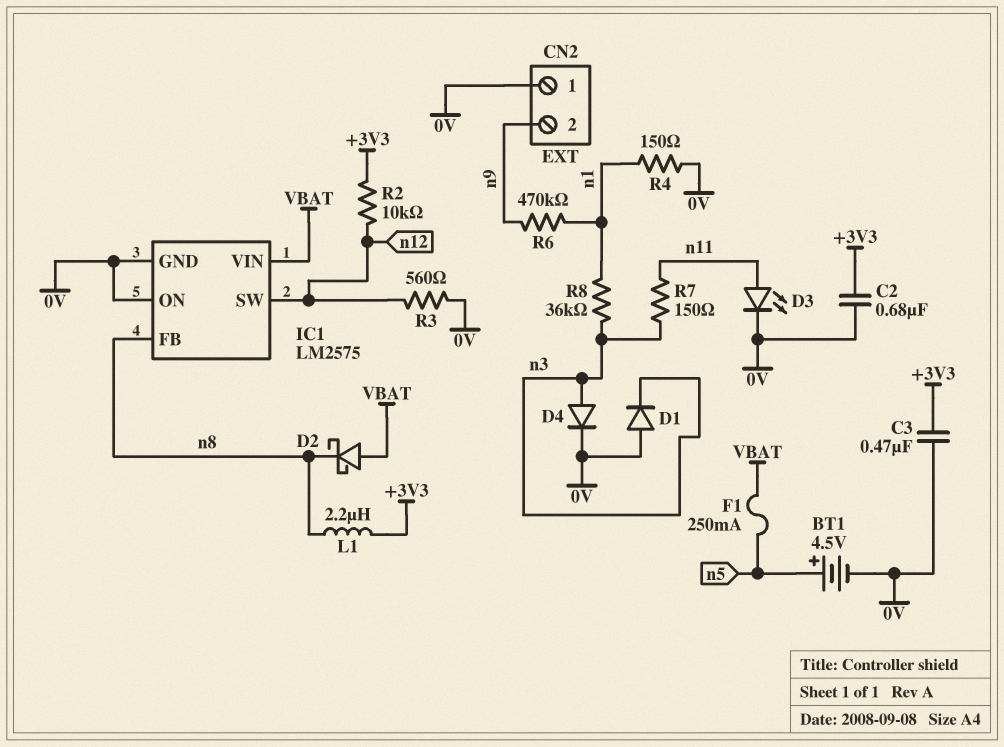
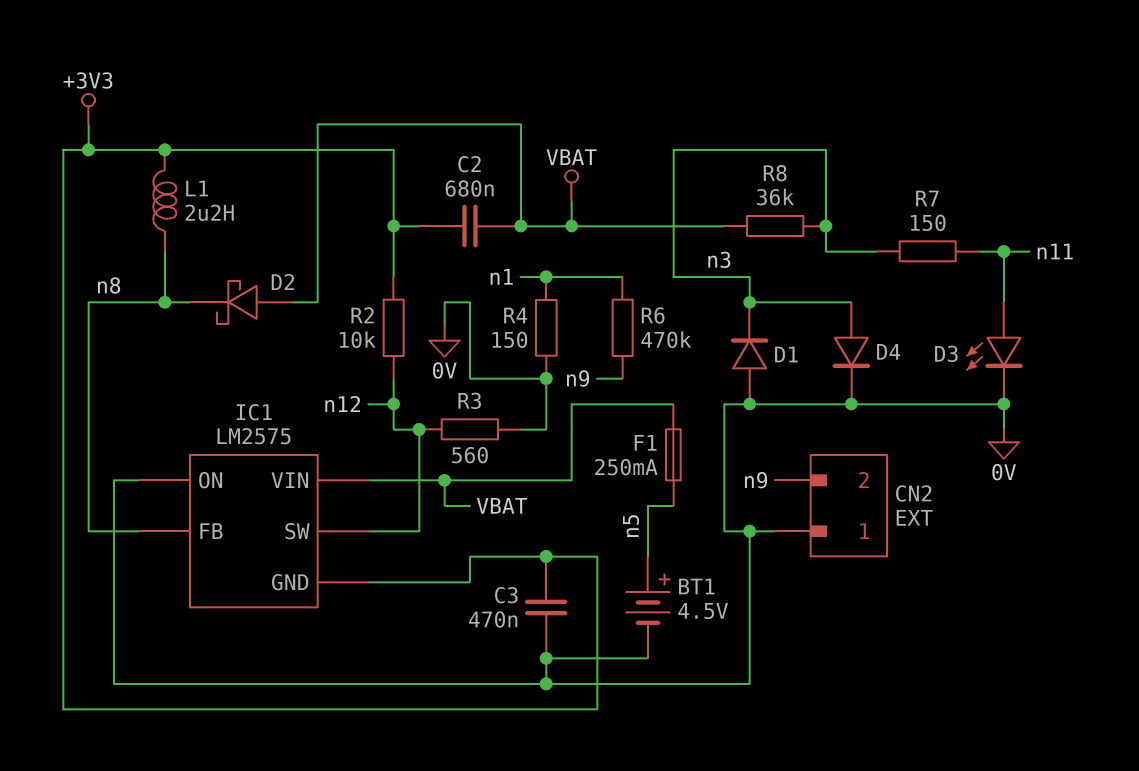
C2: 680nF (+3V3, 0V) -> 680nF (+3V3, VBAT)
IC1 pin GND: 0V -> +3V3
R8: 36k (n1, n3) -> 36k (VBAT, n3)

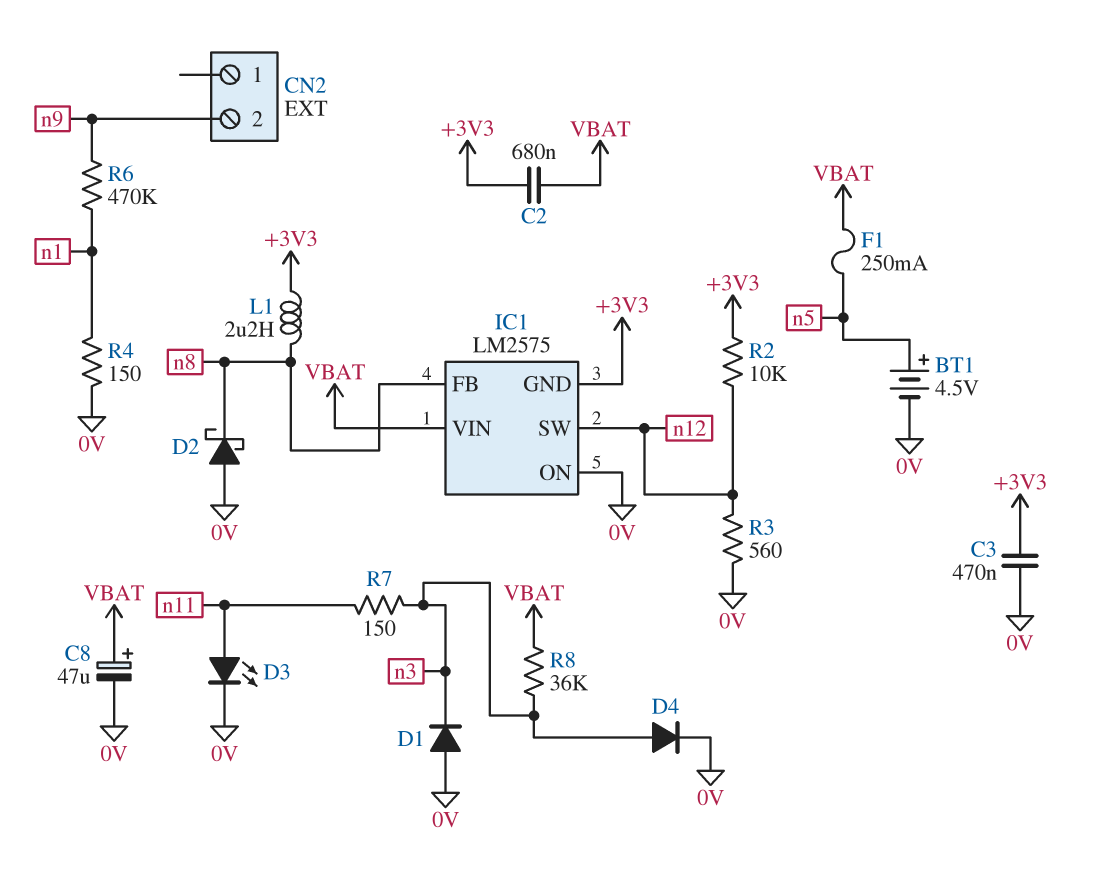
C8: none -> 47uF (plus VBAT, minus 0V)
CN2 pin 1: 0V -> none
D2: schottky (A VBAT, K n8) -> schottky (A 0V, K n8)

